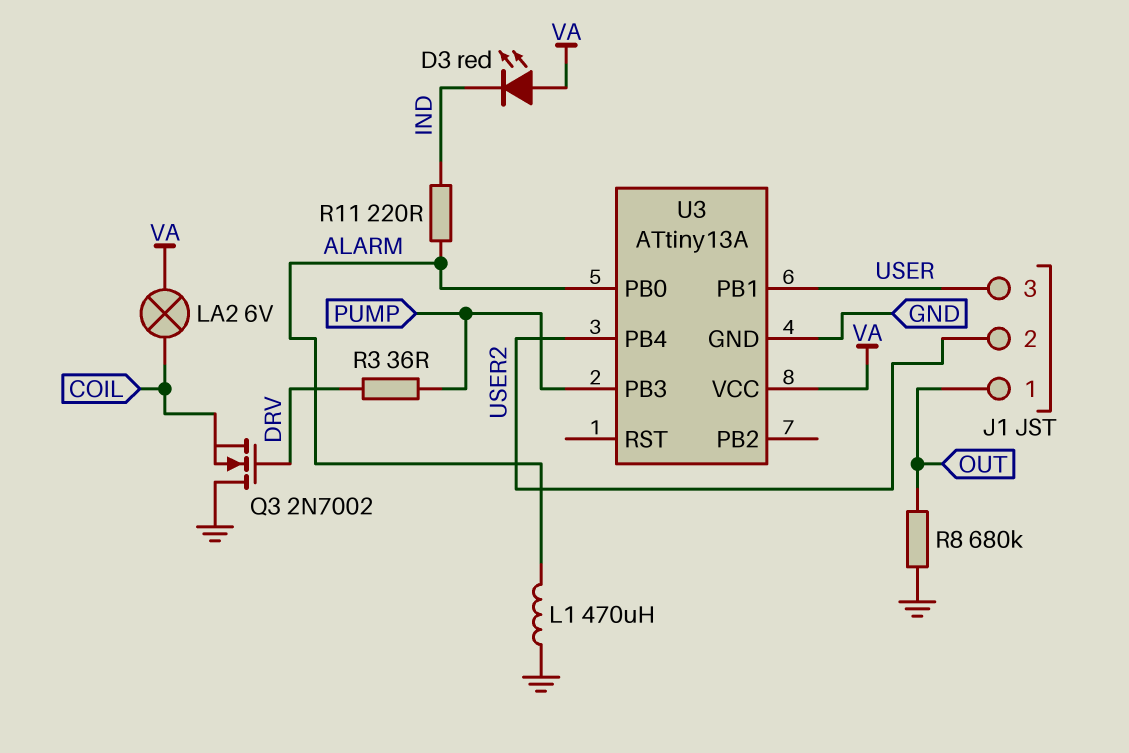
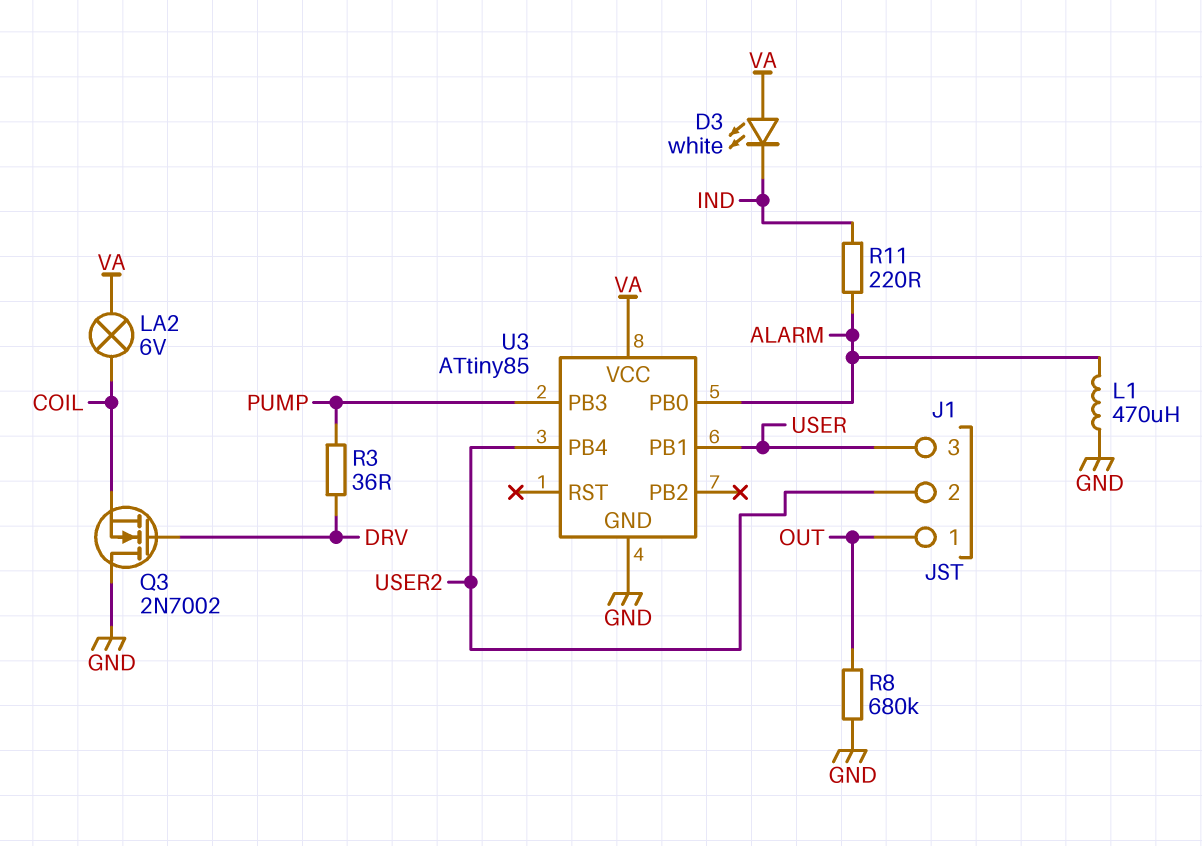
D3: LED red (A VA, K IND) -> LED white (A VA, K IND)
U3: ATtiny13A -> ATtiny85

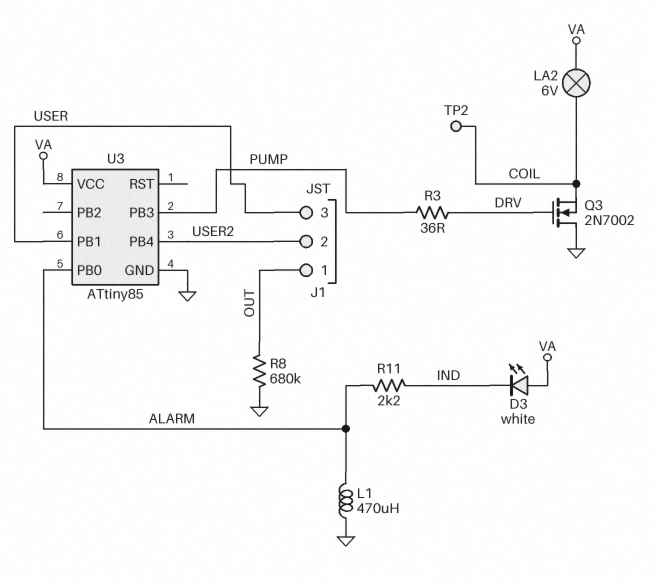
R11: 220 (ALARM, IND) -> 2.2k (ALARM, IND)
TP2: none -> test point (COIL)

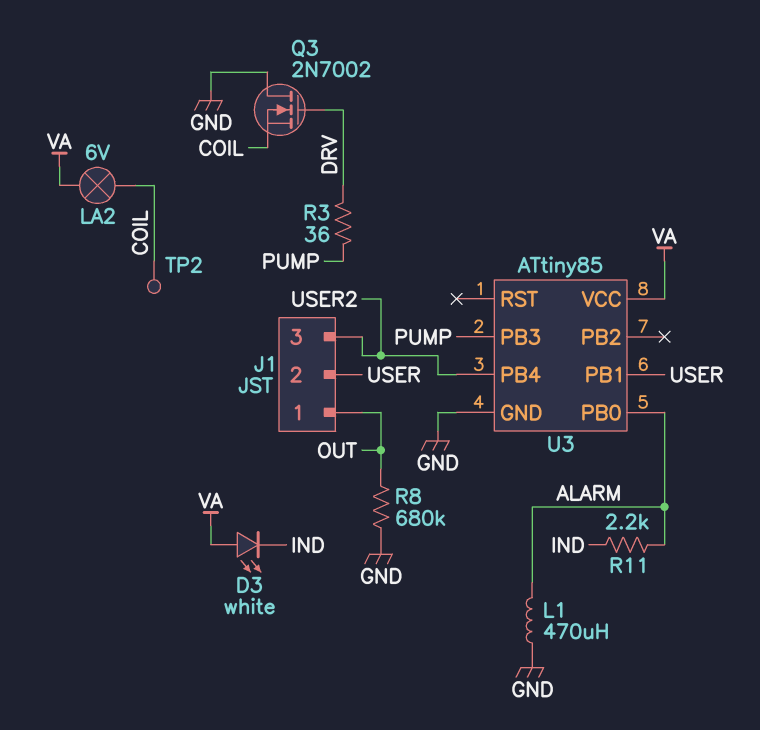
J1 pin 2: USER2 -> USER
J1 pin 3: USER -> USER2

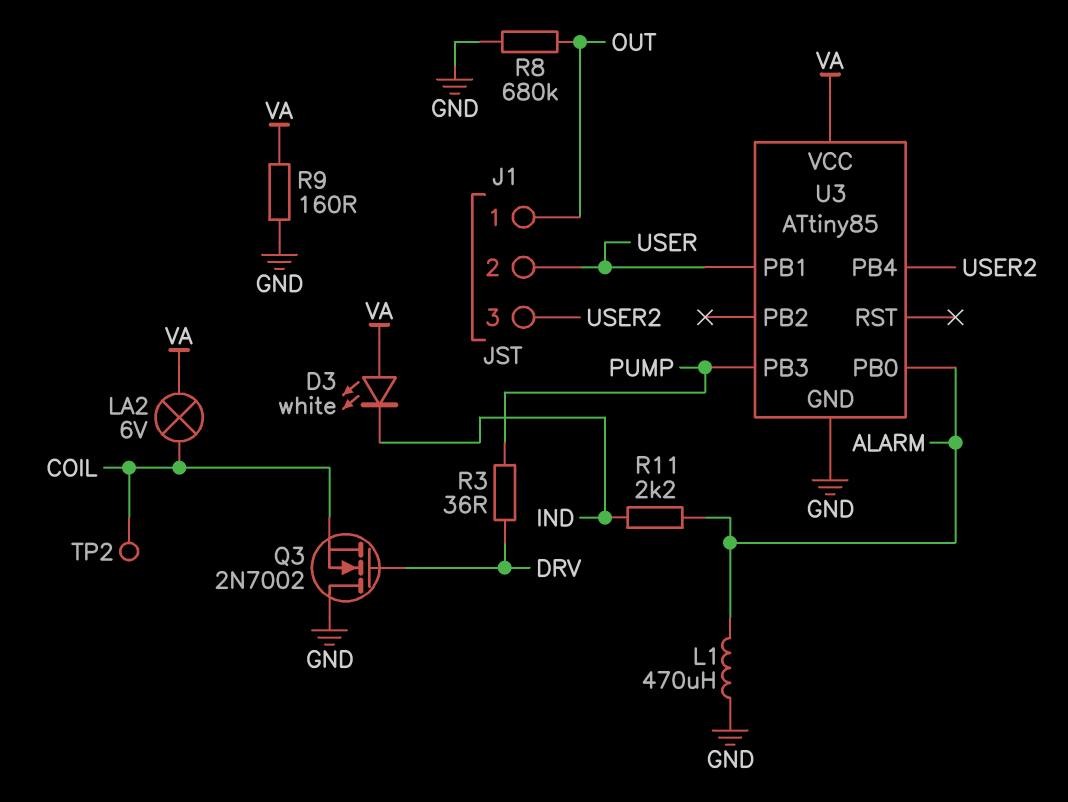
R9: none -> 160 (GND, VA)

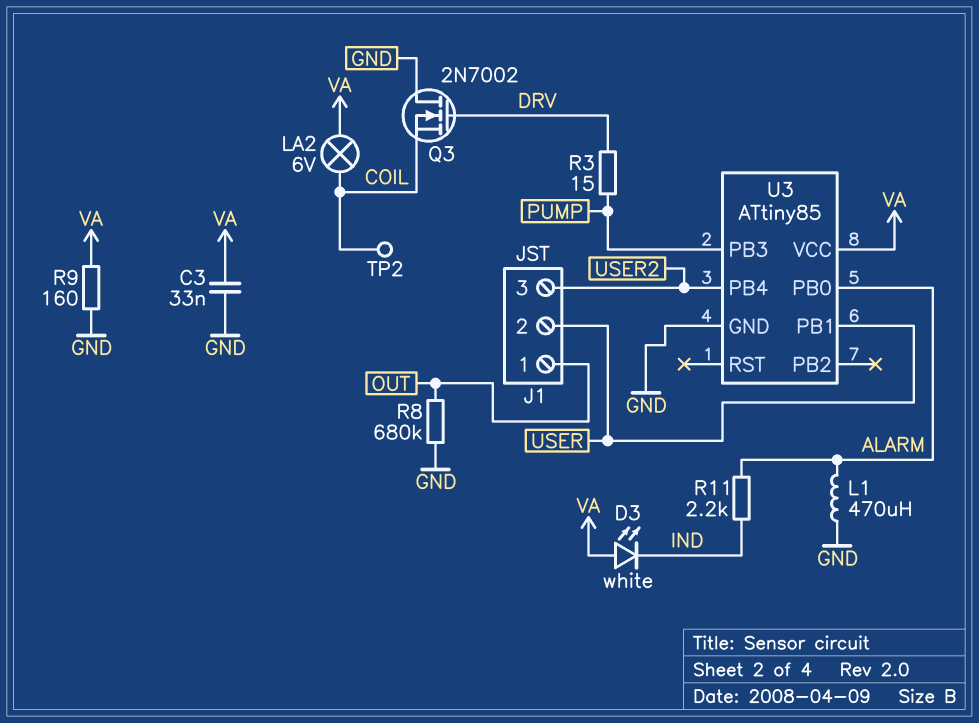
C3: none -> 33nF (GND, VA)
R3: 36 (DRV, PUMP) -> 15 (DRV, PUMP)

